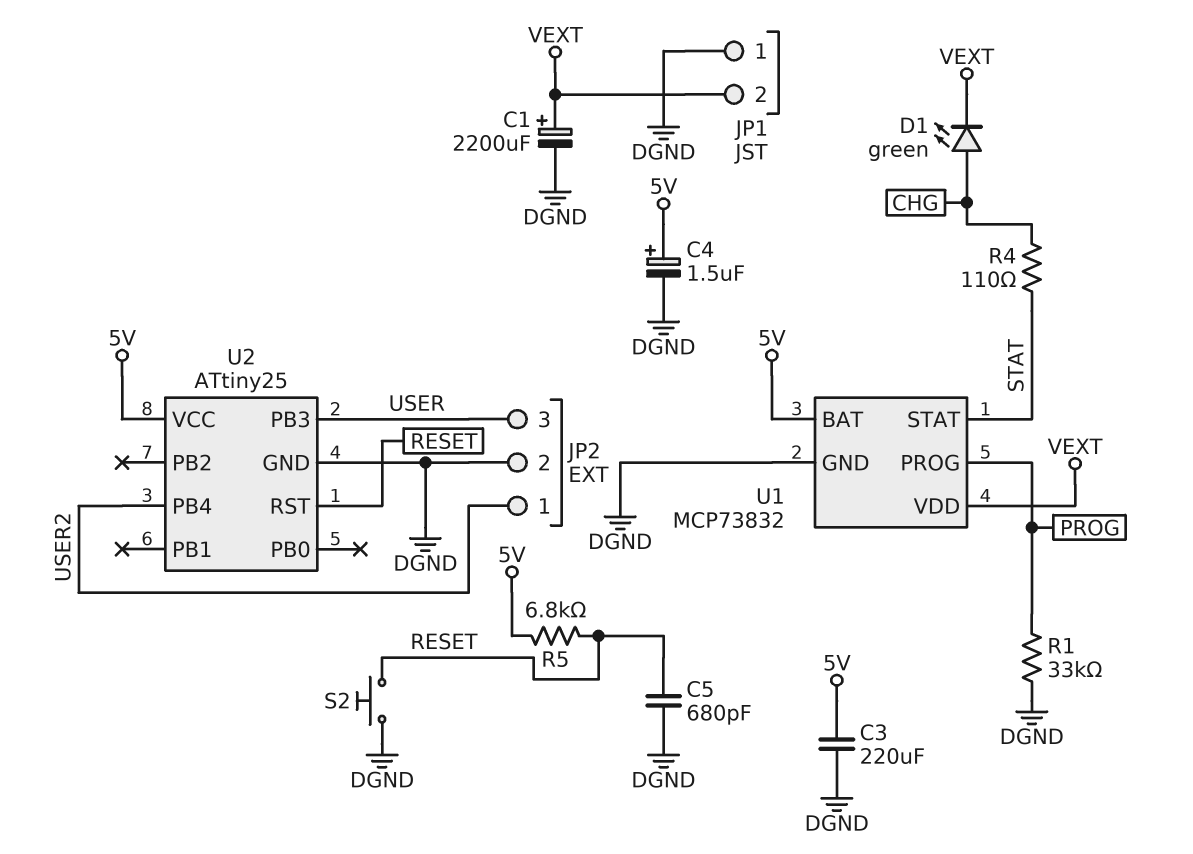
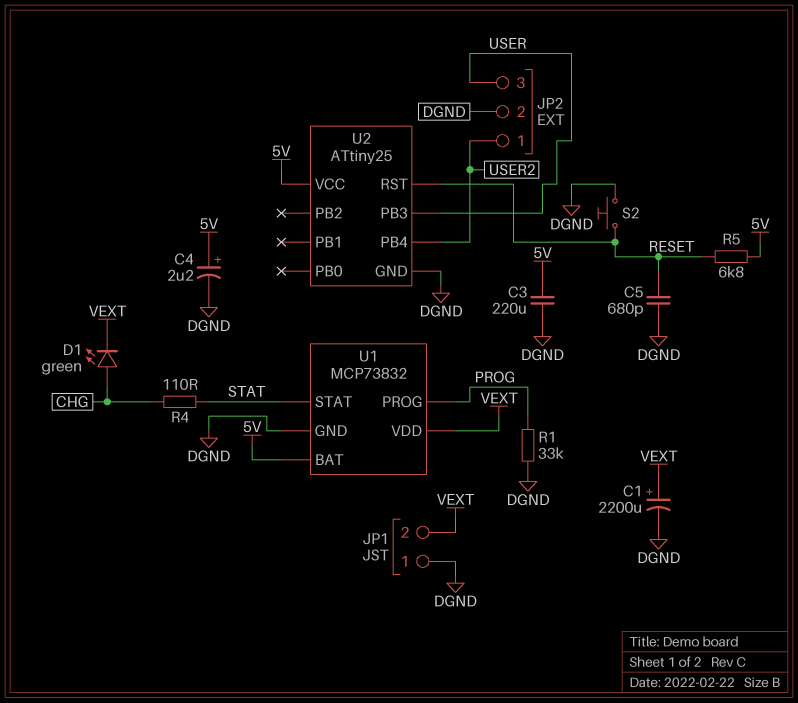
C4: 1.5uF (plus 5V, minus DGND) -> 2.2uF (plus 5V, minus DGND)

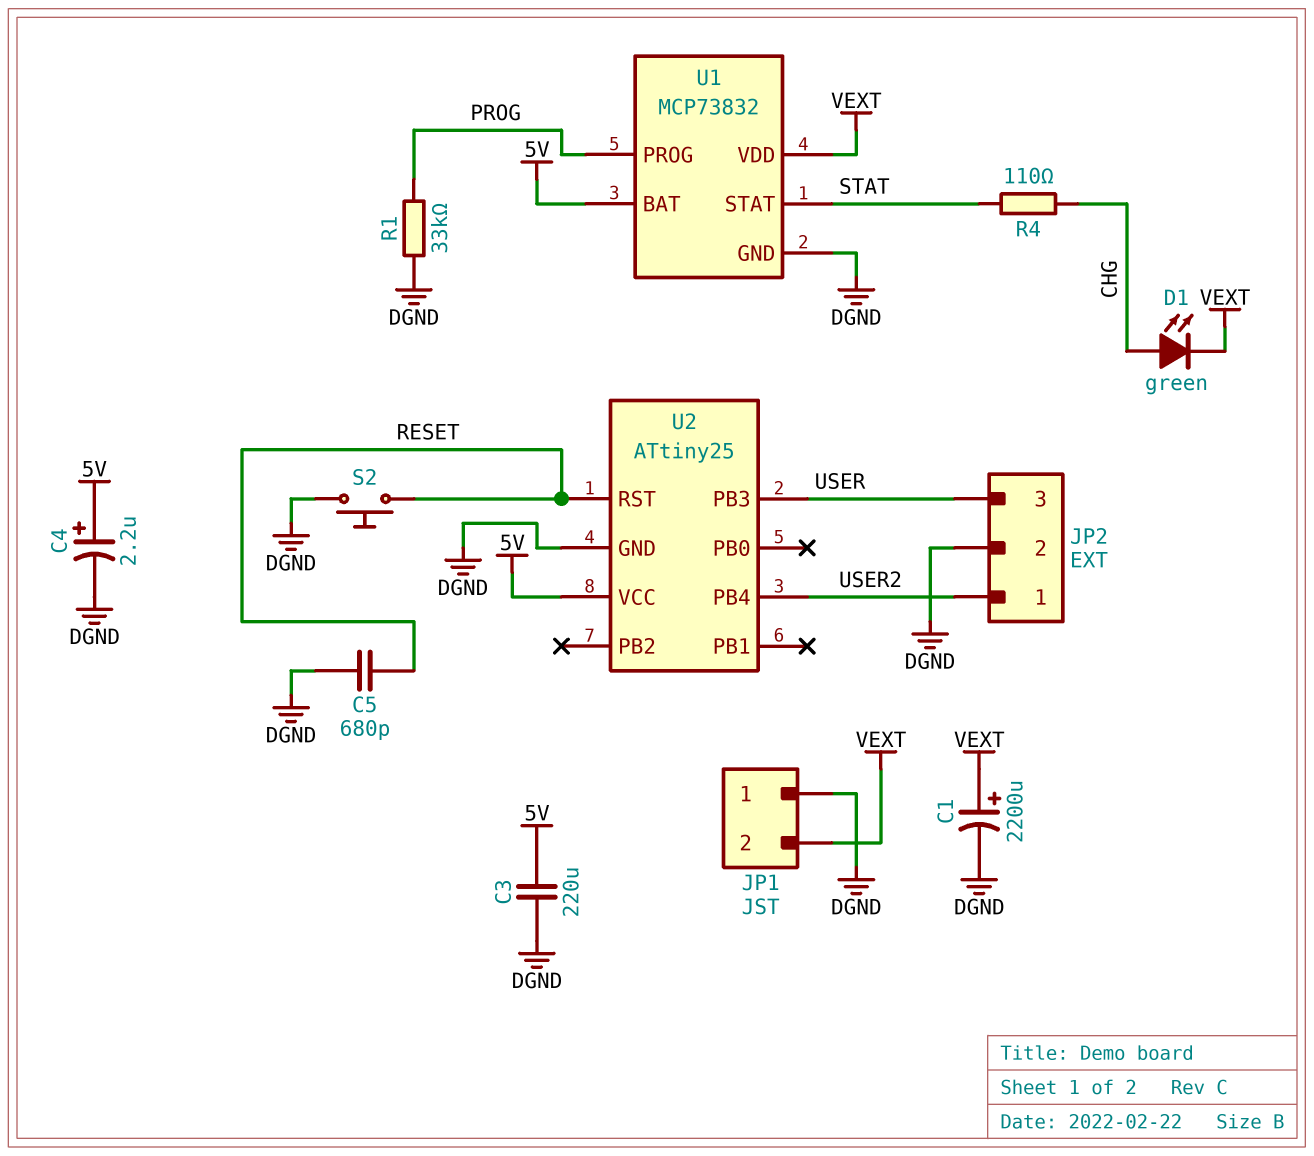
R5: 6.8k (5V, RESET) -> none

